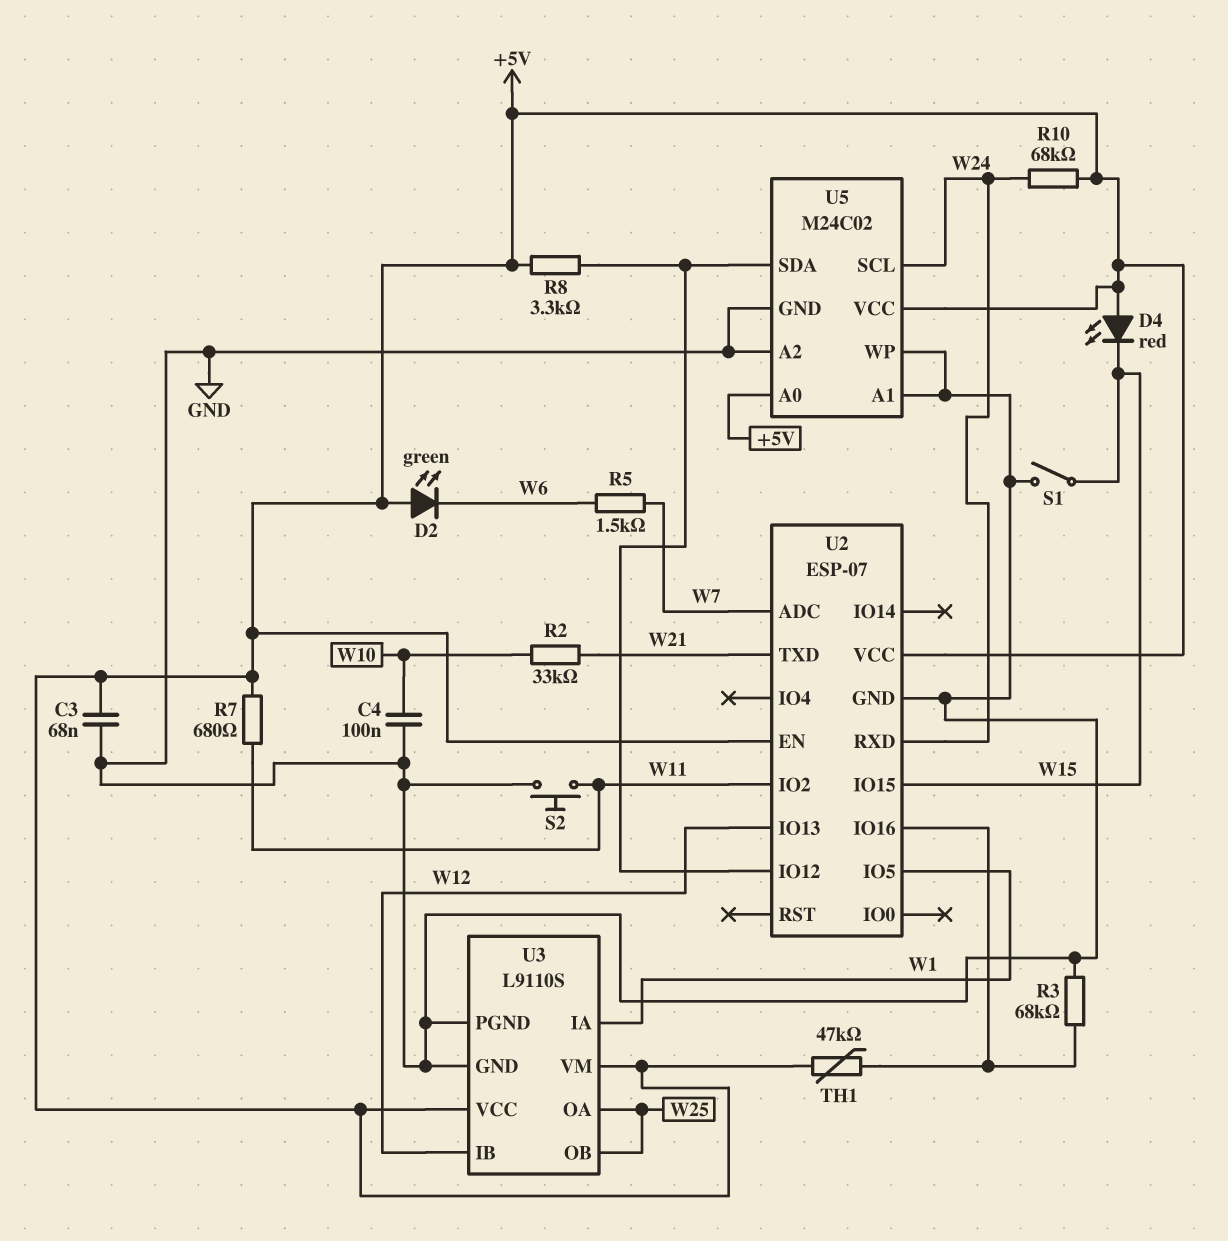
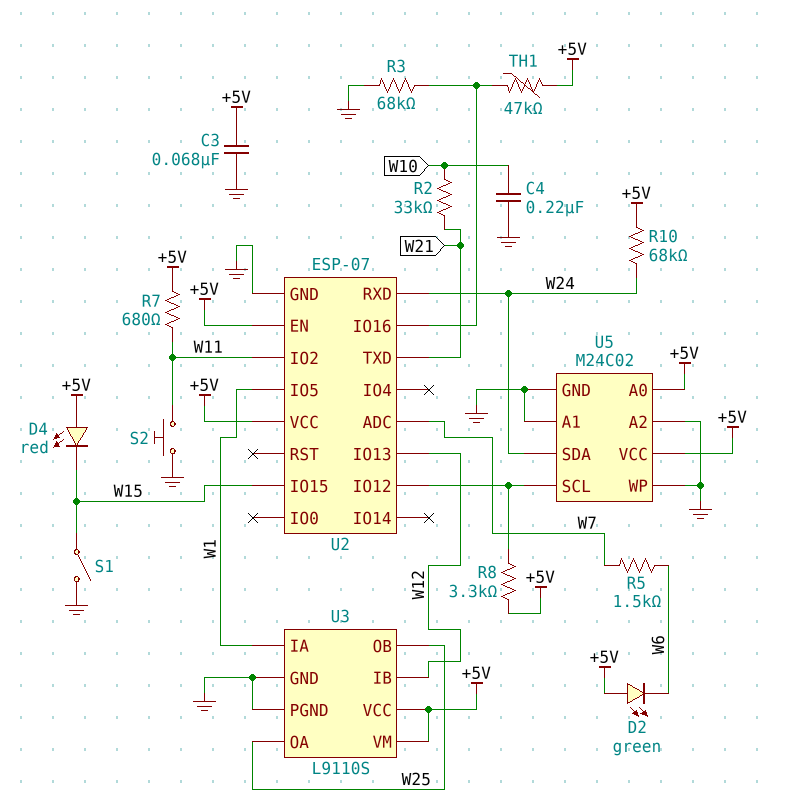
C4: 100nF (GND, W10) -> 220nF (GND, W10)
U5 pin SCL: W24 -> U2/IO12
U5 pin SDA: U2/IO12 -> W24

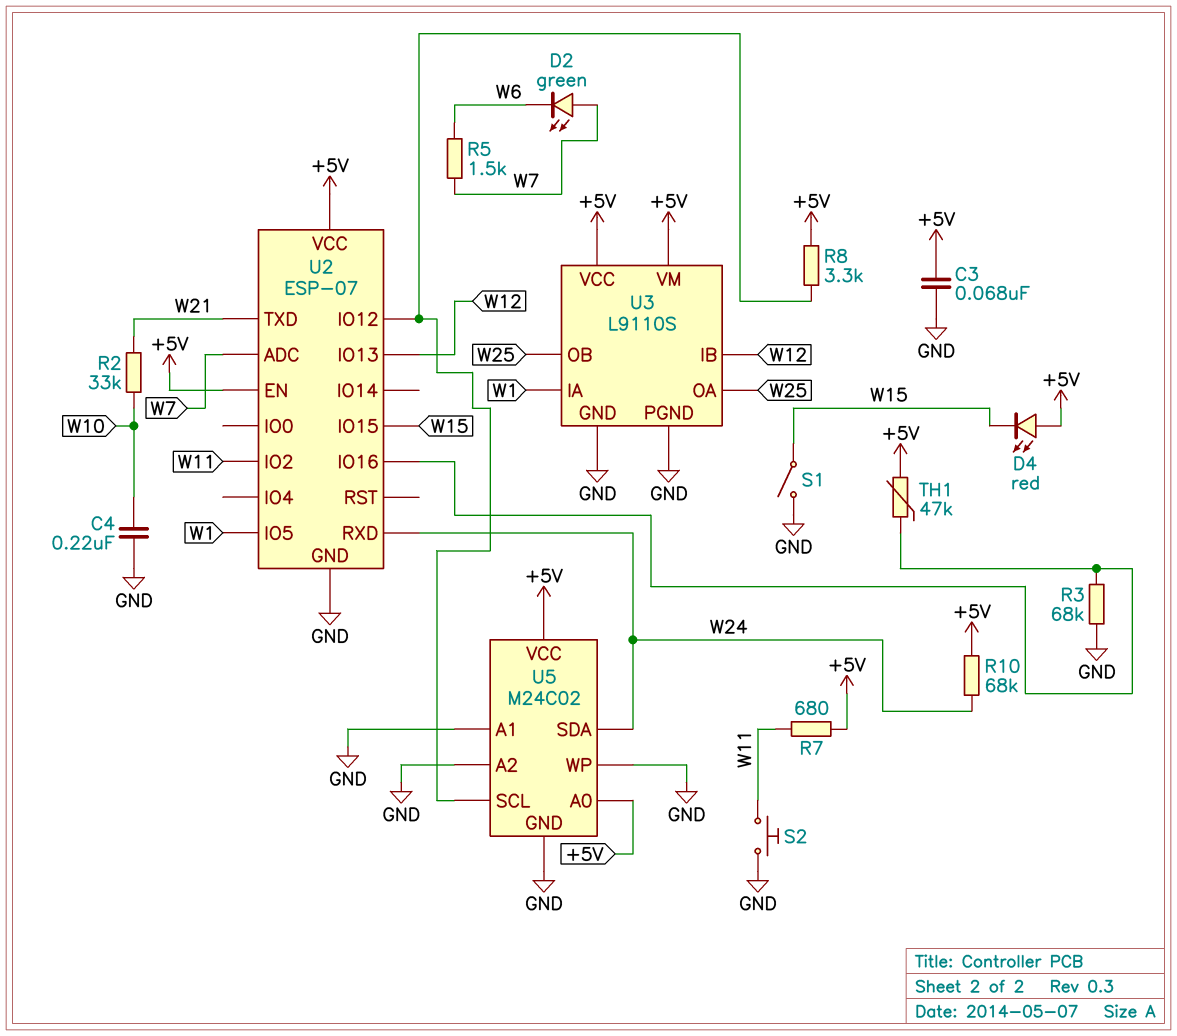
D2: LED green (A +5V, K W6) -> LED green (A W7, K W6)

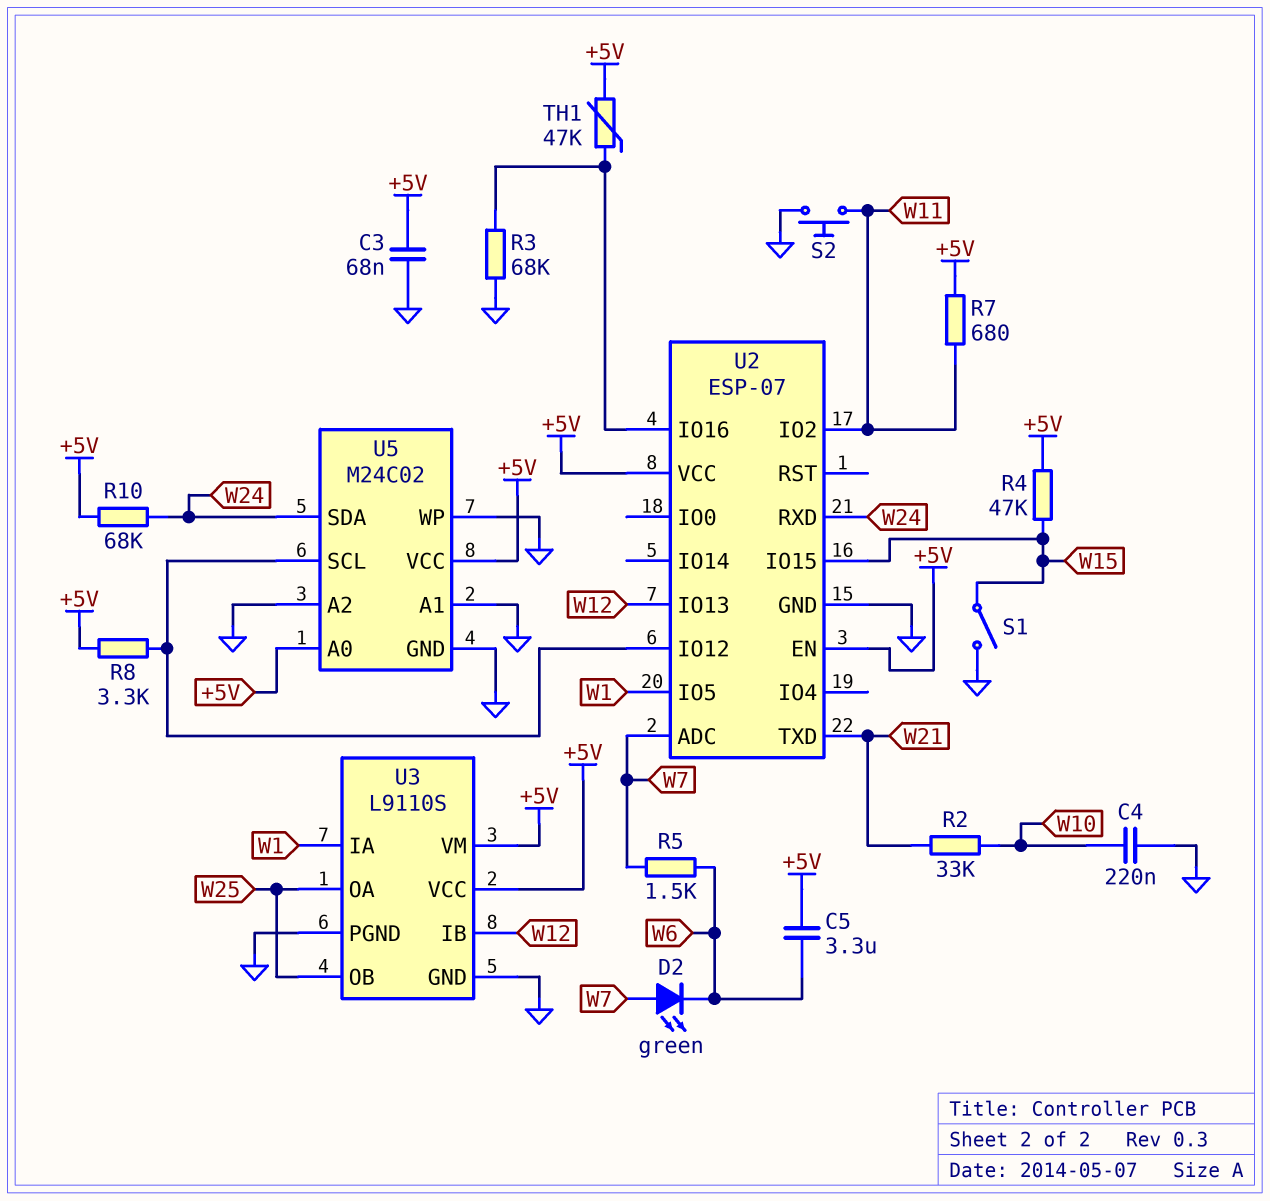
C5: none -> 3.3uF (+5V, W6)
D4: LED red (A +5V, K W15) -> none
R4: none -> 47k (+5V, W15)

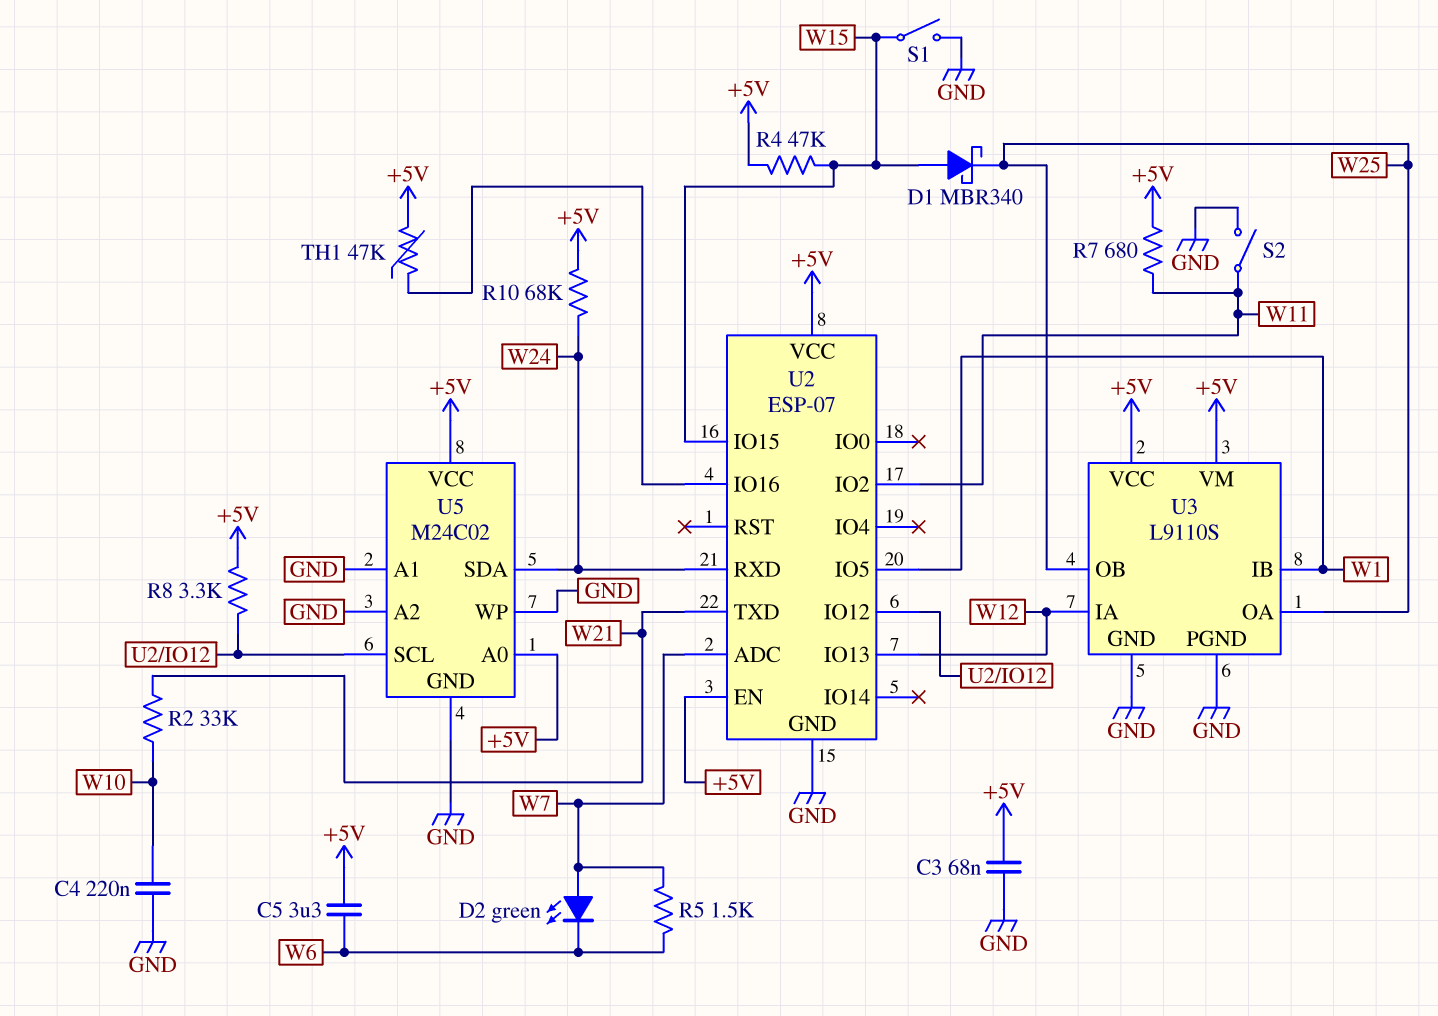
D1: none -> schottky MBR340 (A W15, K W25)
R3: 68k (GND, U2/IO16) -> none
S2: button (GND, W11) -> switch (GND, W11)
U3 pin IA: W1 -> W12
U3 pin IB: W12 -> W1

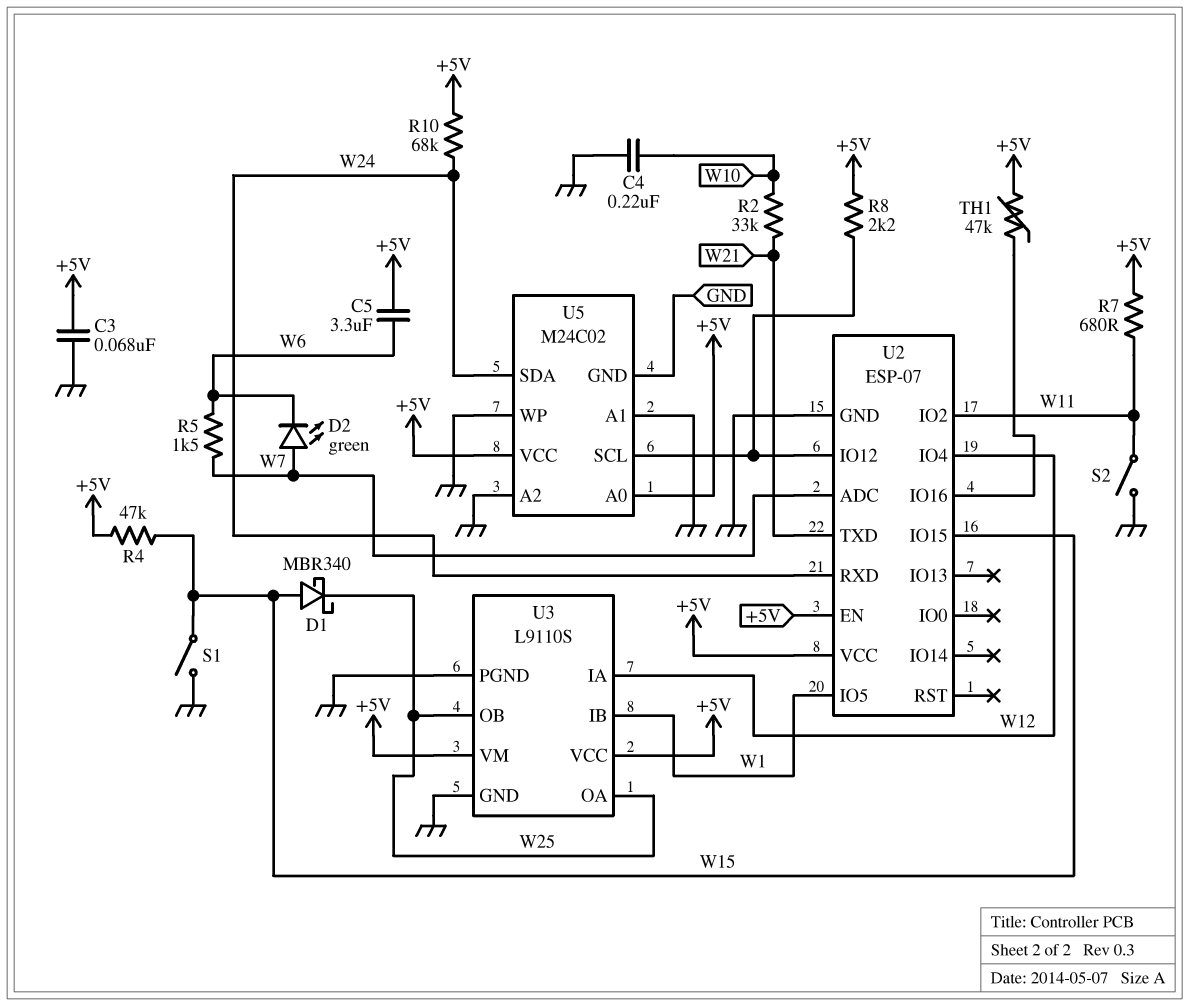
R8: 3.3k (+5V, U2/IO12) -> 2.2k (+5V, U2/IO12)
U2 pin IO4: none -> W12
U2 pin IO13: W12 -> none

